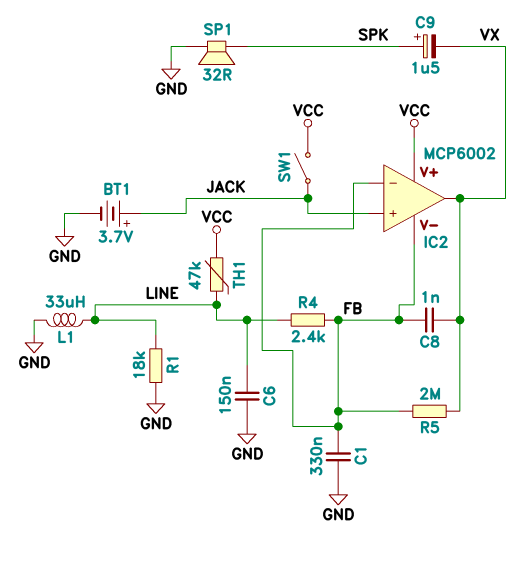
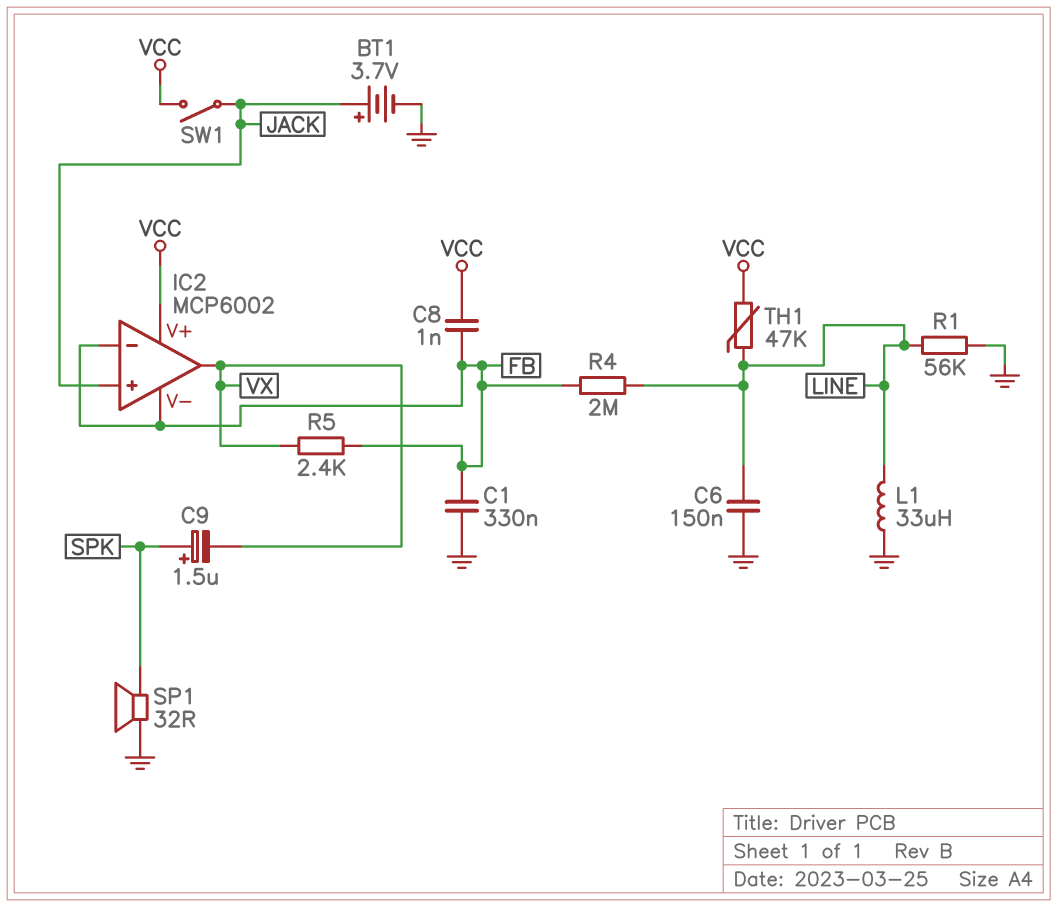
C8: 1nF (FB, VX) -> 1nF (FB, VCC)
R1: 18k (GND, LINE) -> 56k (GND, LINE)
R4: 2.4k (FB, LINE) -> 2M (FB, LINE)
R5: 2M (FB, VX) -> 2.4k (FB, VX)

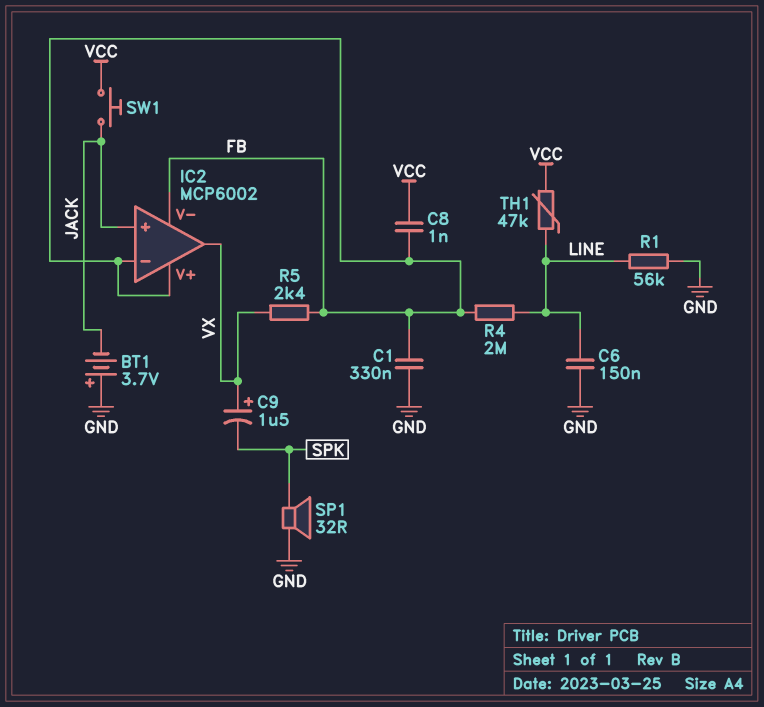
BT1: 3.7V (plus JACK, minus GND) -> 3.7V (plus GND, minus JACK)
C9: 1.5uF (plus SPK, minus VX) -> 1.5uF (plus VX, minus SPK)
IC2 pin V+: VCC -> FB
L1: 33uH (GND, LINE) -> none
SW1: switch (JACK, VCC) -> button (JACK, VCC)

